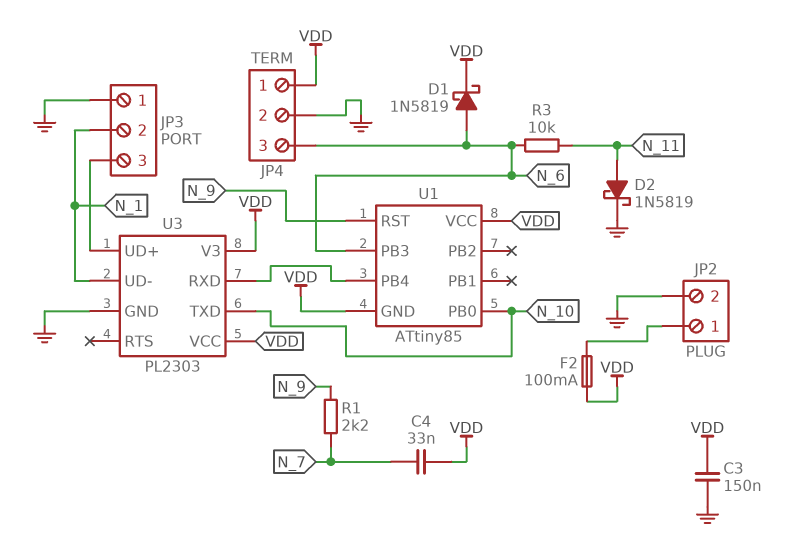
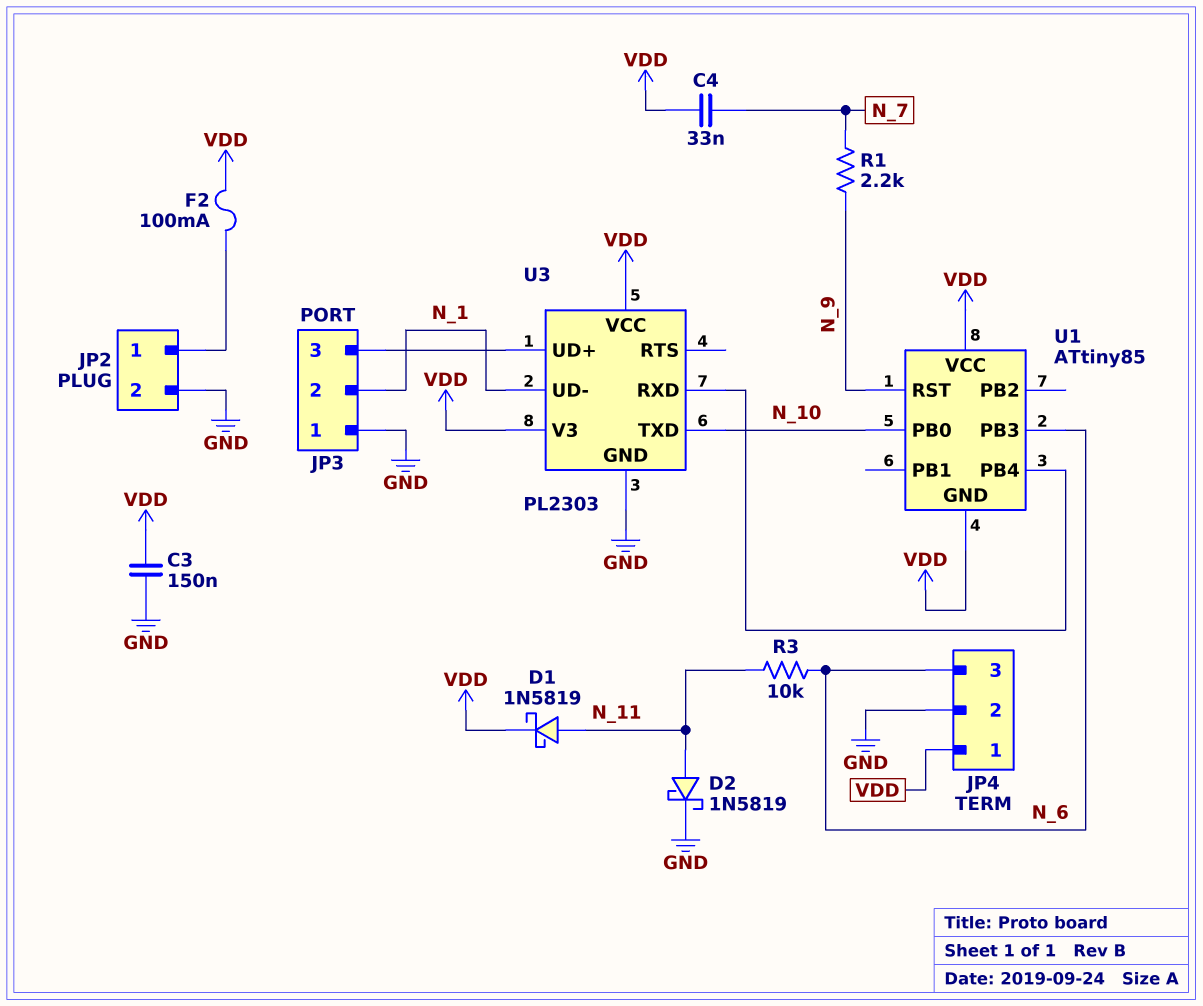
D1: schottky 1N5819 (A N_6, K VDD) -> schottky 1N5819 (A N_11, K VDD)

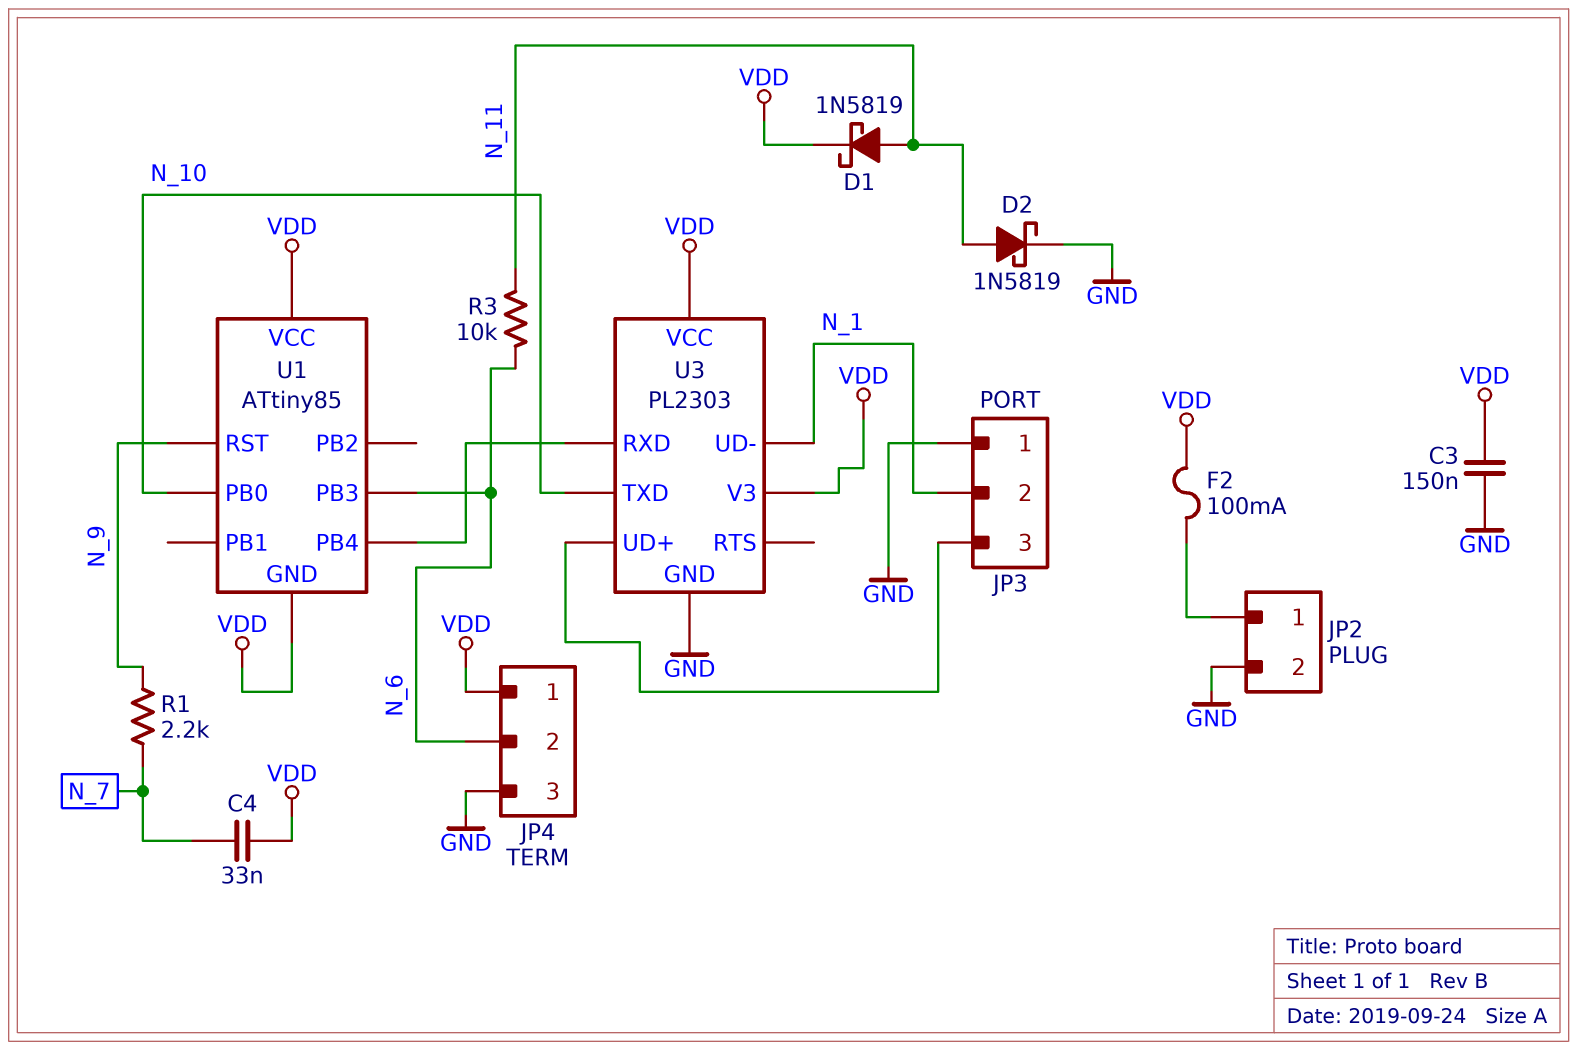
JP4 pin 2: GND -> N_6
JP4 pin 3: N_6 -> GND

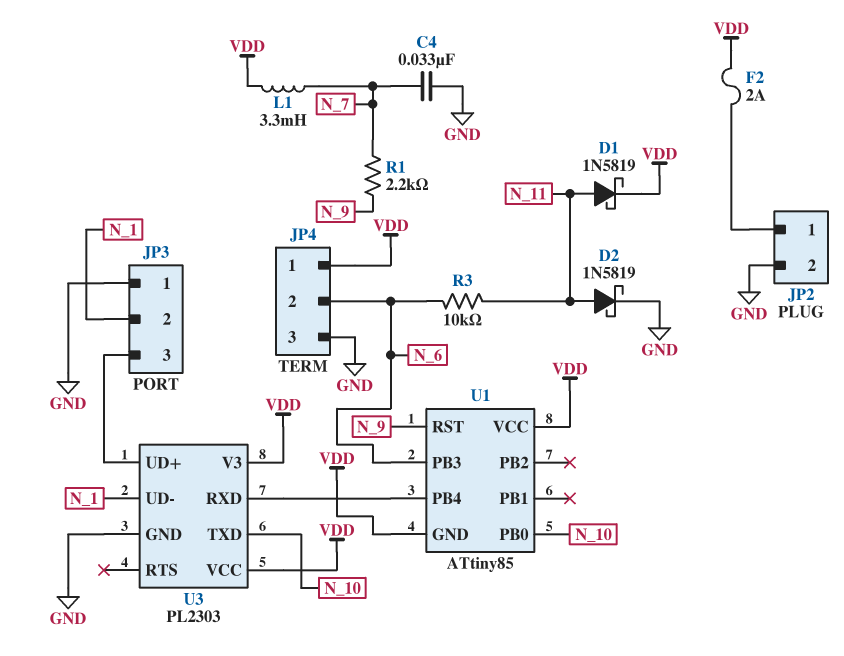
C3: 150nF (GND, VDD) -> none
C4: 33nF (N_7, VDD) -> 33nF (GND, N_7)
F2: 100mA (JP2/1, VDD) -> 2A (JP2/1, VDD)
L1: none -> 3.3mH (N_7, VDD)

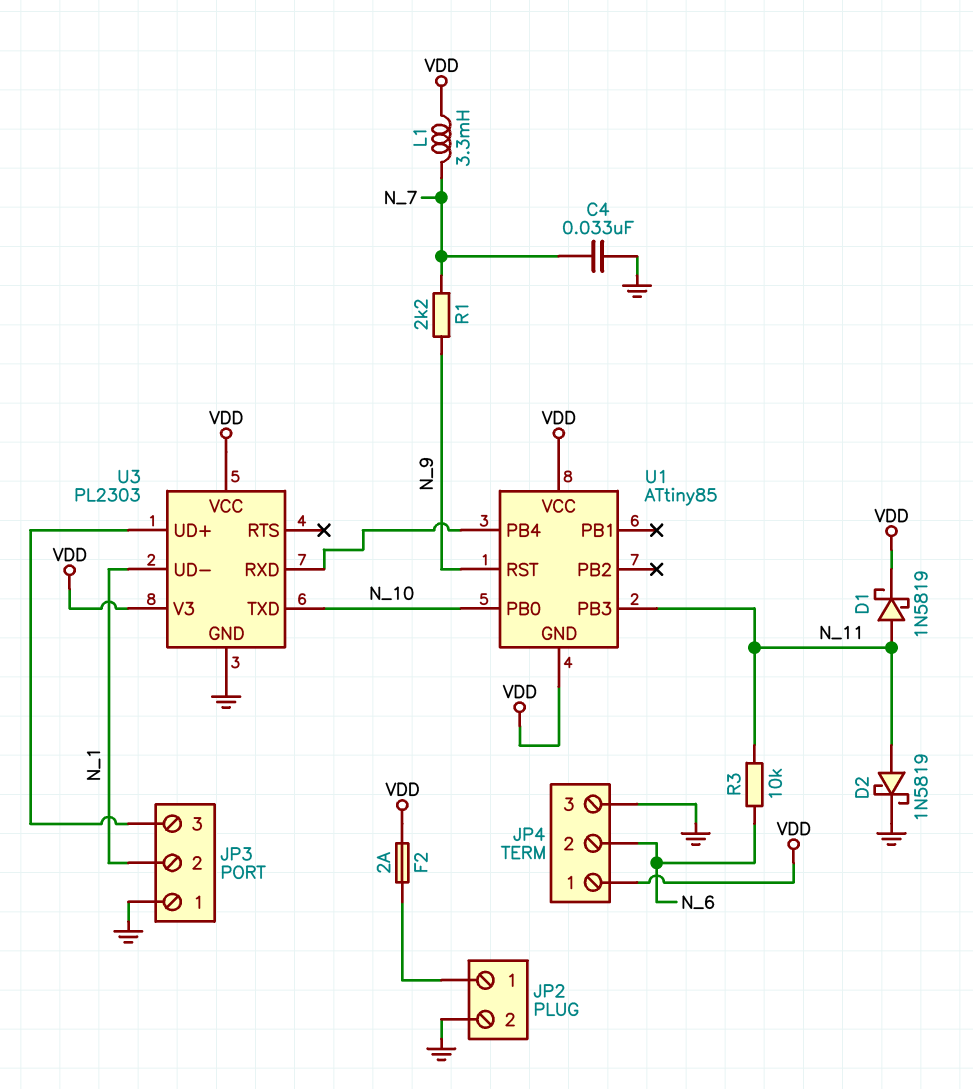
U1 pin PB3: N_6 -> N_11

